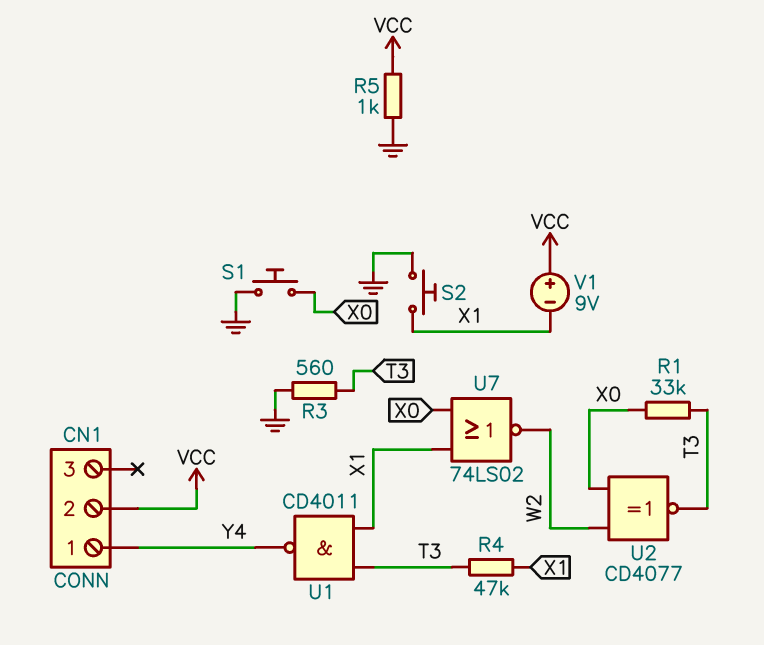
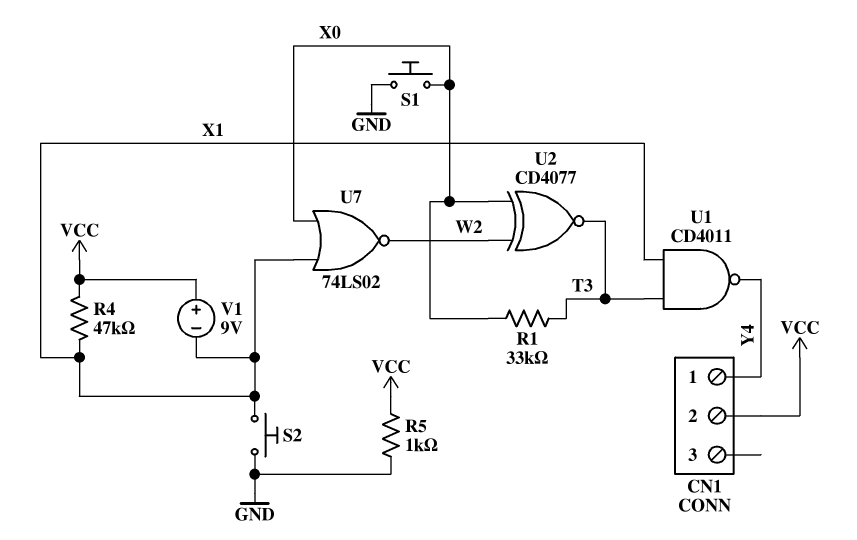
R3: 560 (GND, T3) -> none
R4: 47k (T3, X1) -> 47k (VCC, X1)

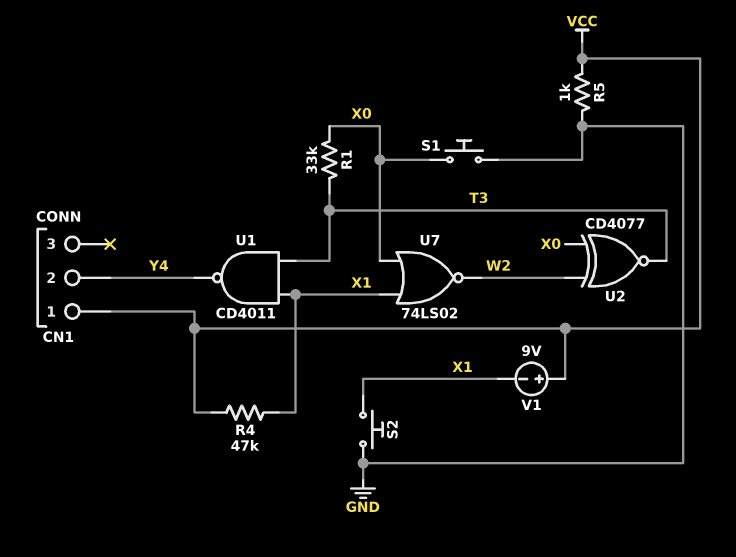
CN1 pin 1: Y4 -> VCC
CN1 pin 2: VCC -> Y4

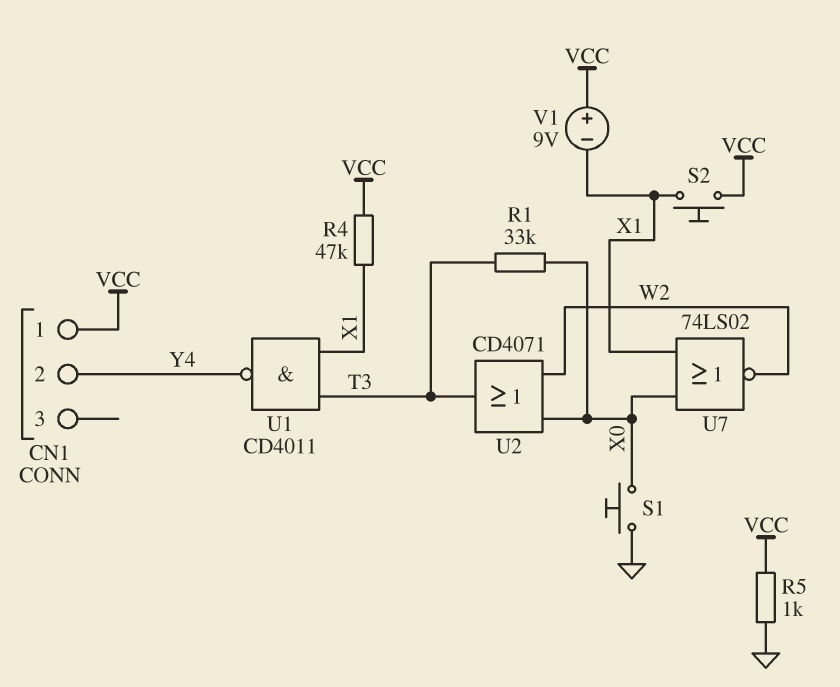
S2: button (GND, X1) -> button (VCC, X1)
U2: XNOR CD4077 (in W2, in X0, out T3) -> OR CD4071 (in W2, in X0, out T3)

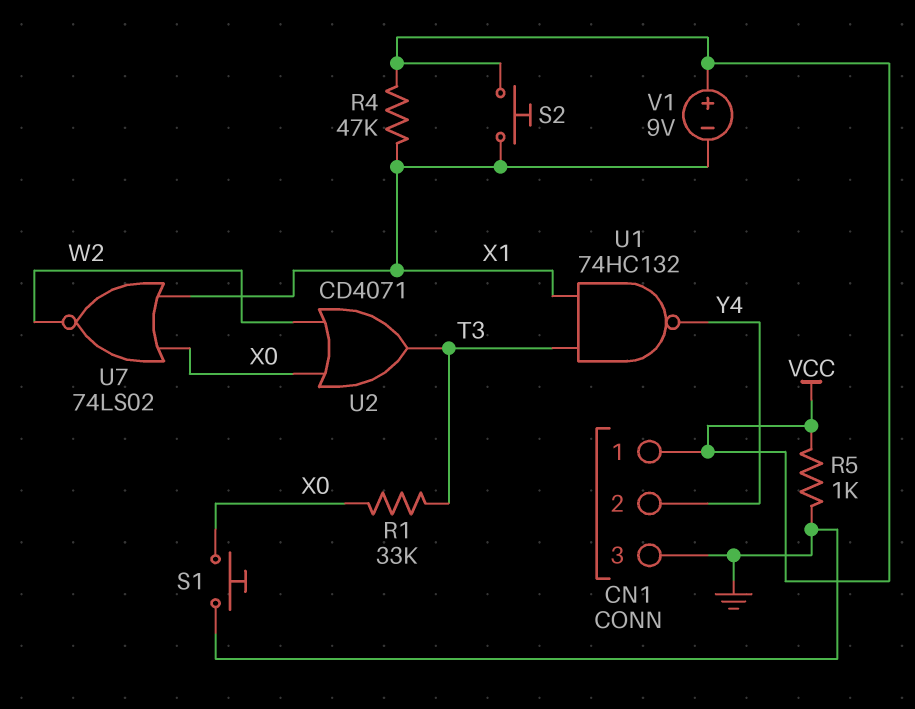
CN1 pin 3: none -> GND
U1: NAND CD4011 (in T3, in X1, out Y4) -> NAND 74HC132 (in T3, in X1, out Y4)

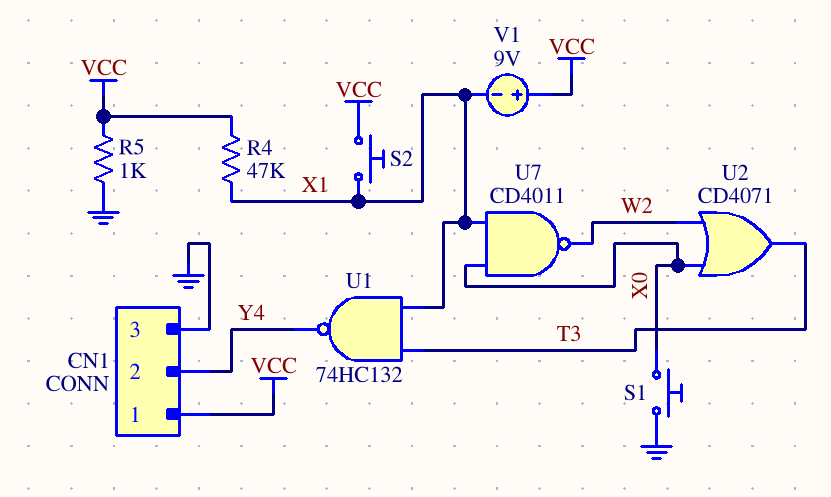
R1: 33k (T3, X0) -> none
U7: NOR 74LS02 (in X0, in X1, out W2) -> NAND CD4011 (in X0, in X1, out W2)

